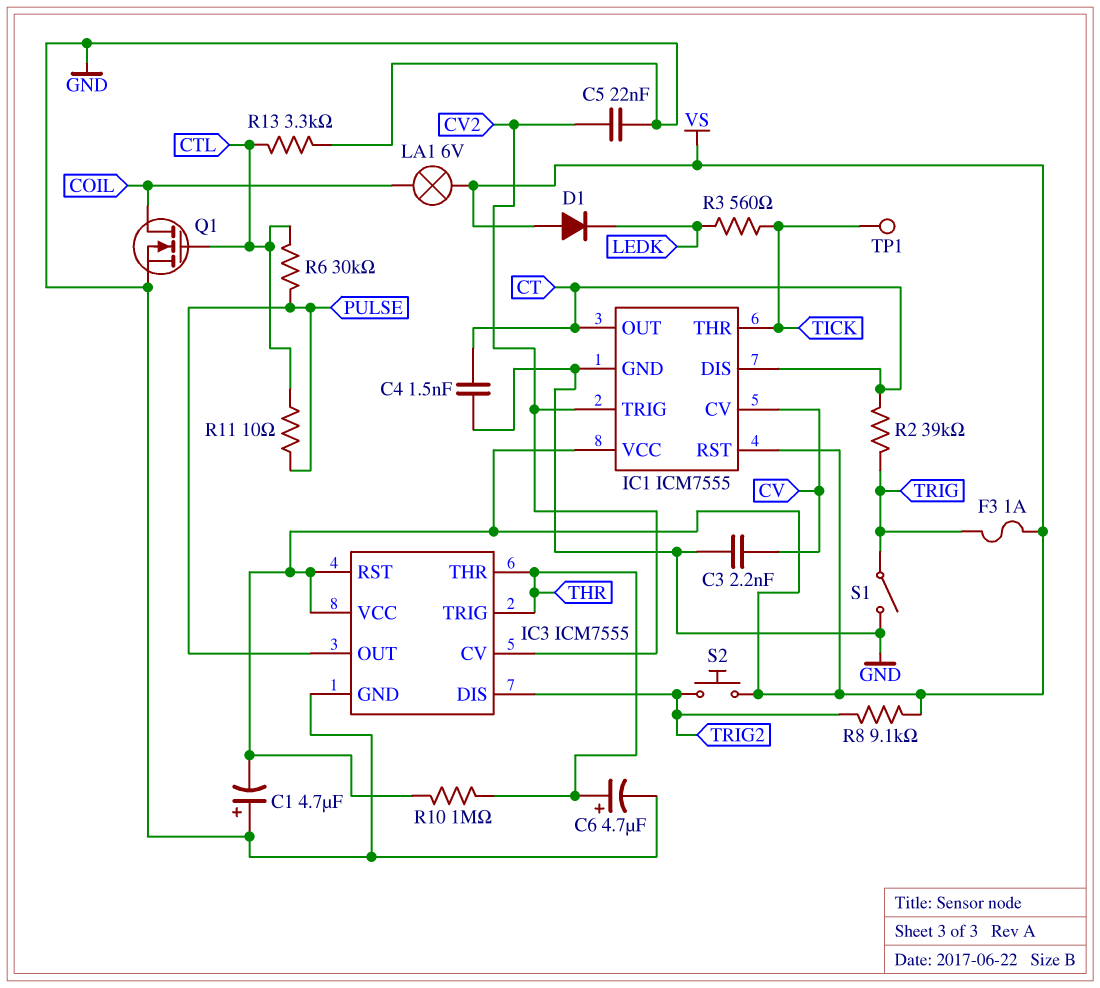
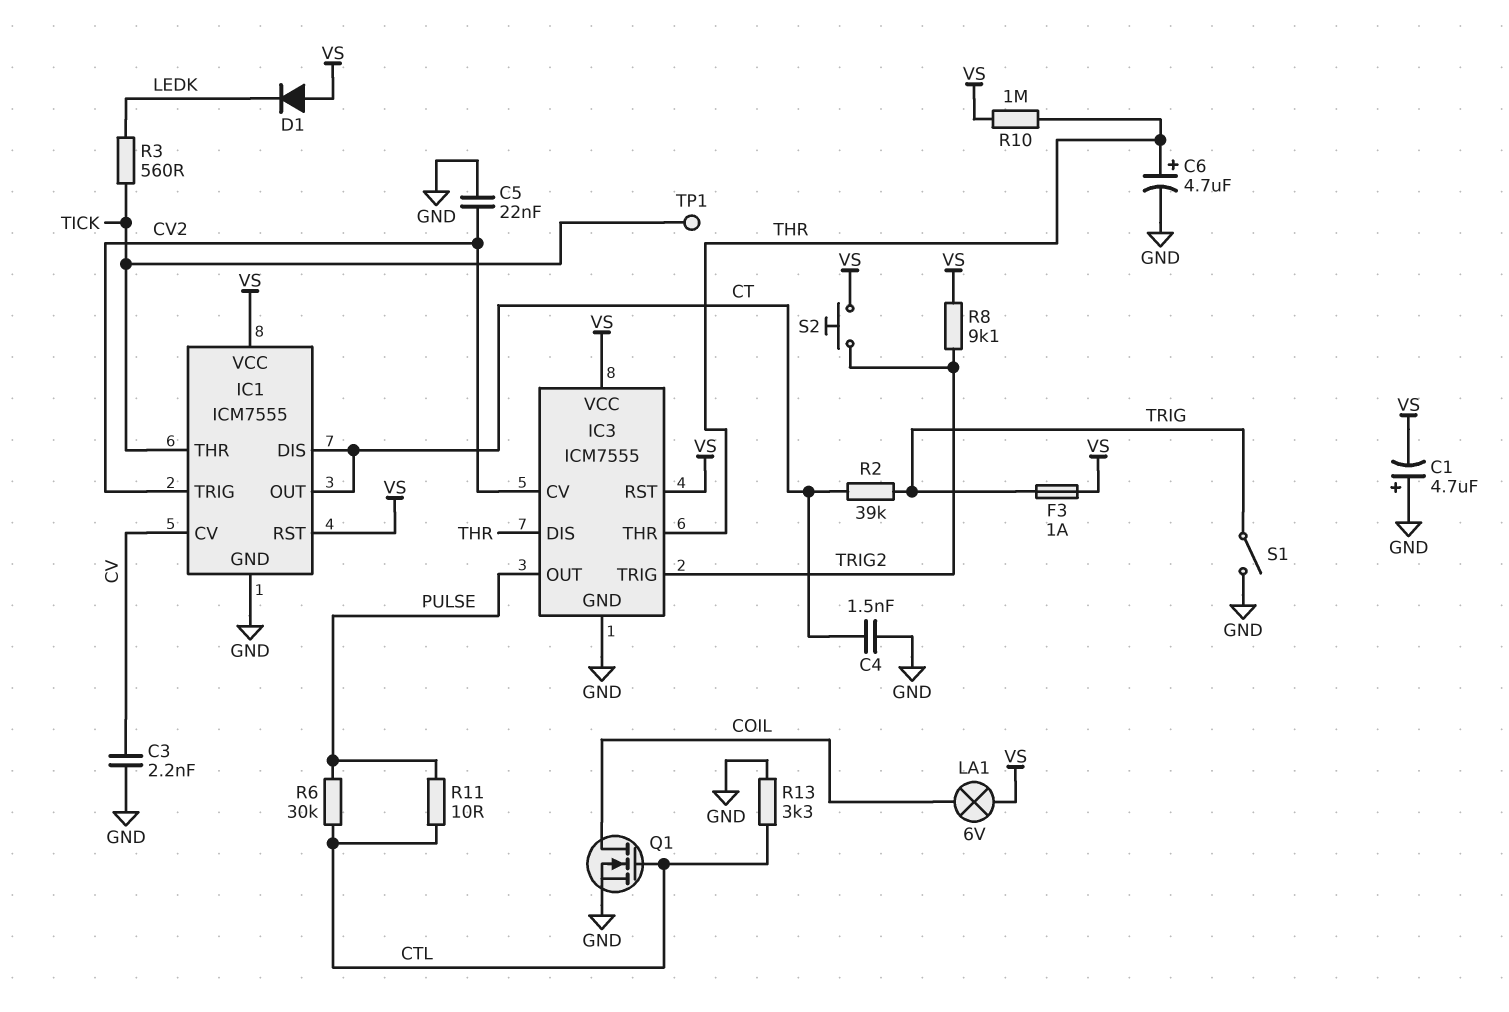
IC3 pin DIS: TRIG2 -> THR
IC3 pin TRIG: THR -> TRIG2

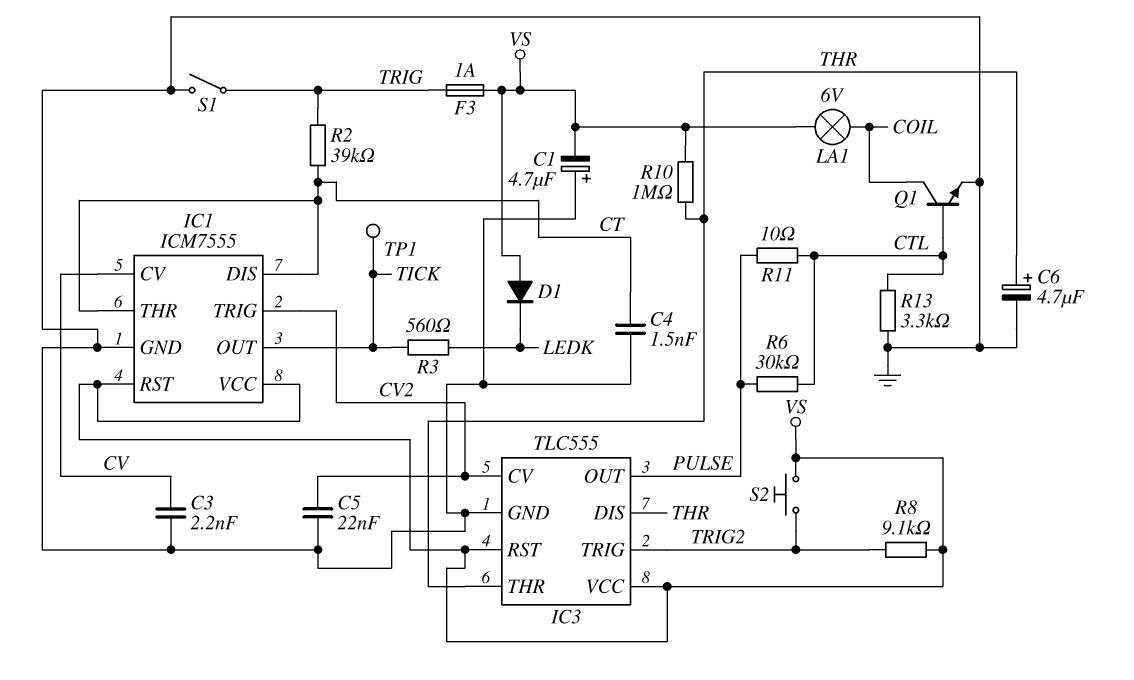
IC1 pin OUT: CT -> TICK
IC1 pin THR: TICK -> CT
IC3: ICM7555 -> TLC555
Q1: NMOS (G CTL, D COIL, S GND) -> NPN (B CTL, C COIL, E GND)

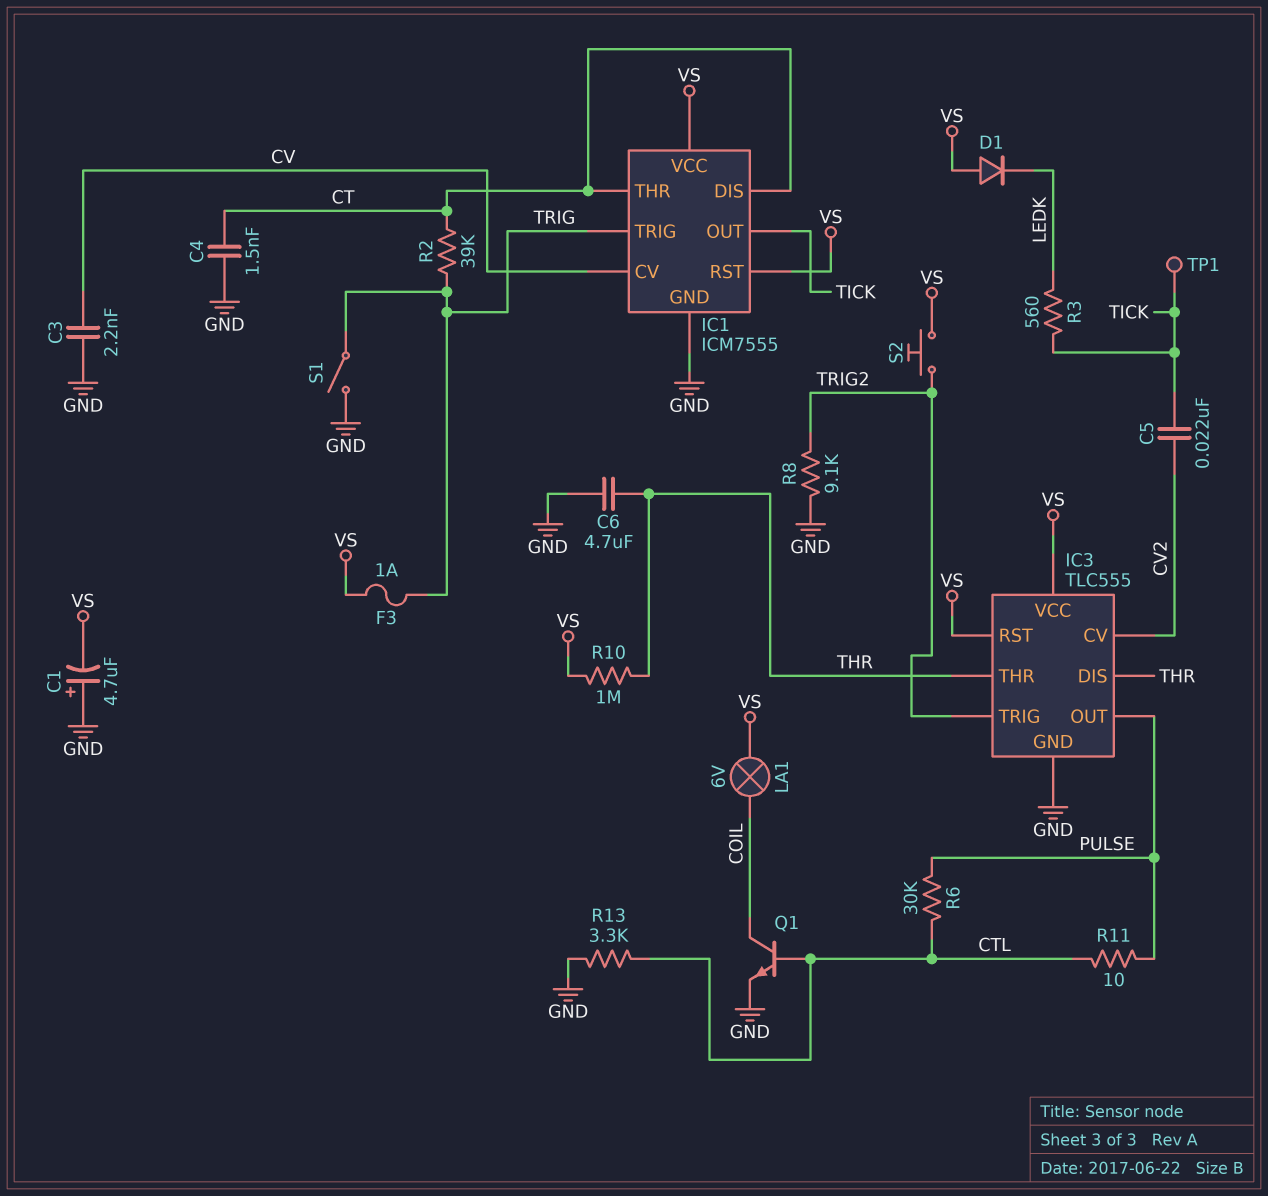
C5: 22nF (CV2, GND) -> 22nF (CV2, TICK)
C6: 4.7uF (plus THR, minus GND) -> 4.7uF (GND, THR)
IC1 pin TRIG: CV2 -> TRIG
R8: 9.1k (TRIG2, VS) -> 9.1k (GND, TRIG2)

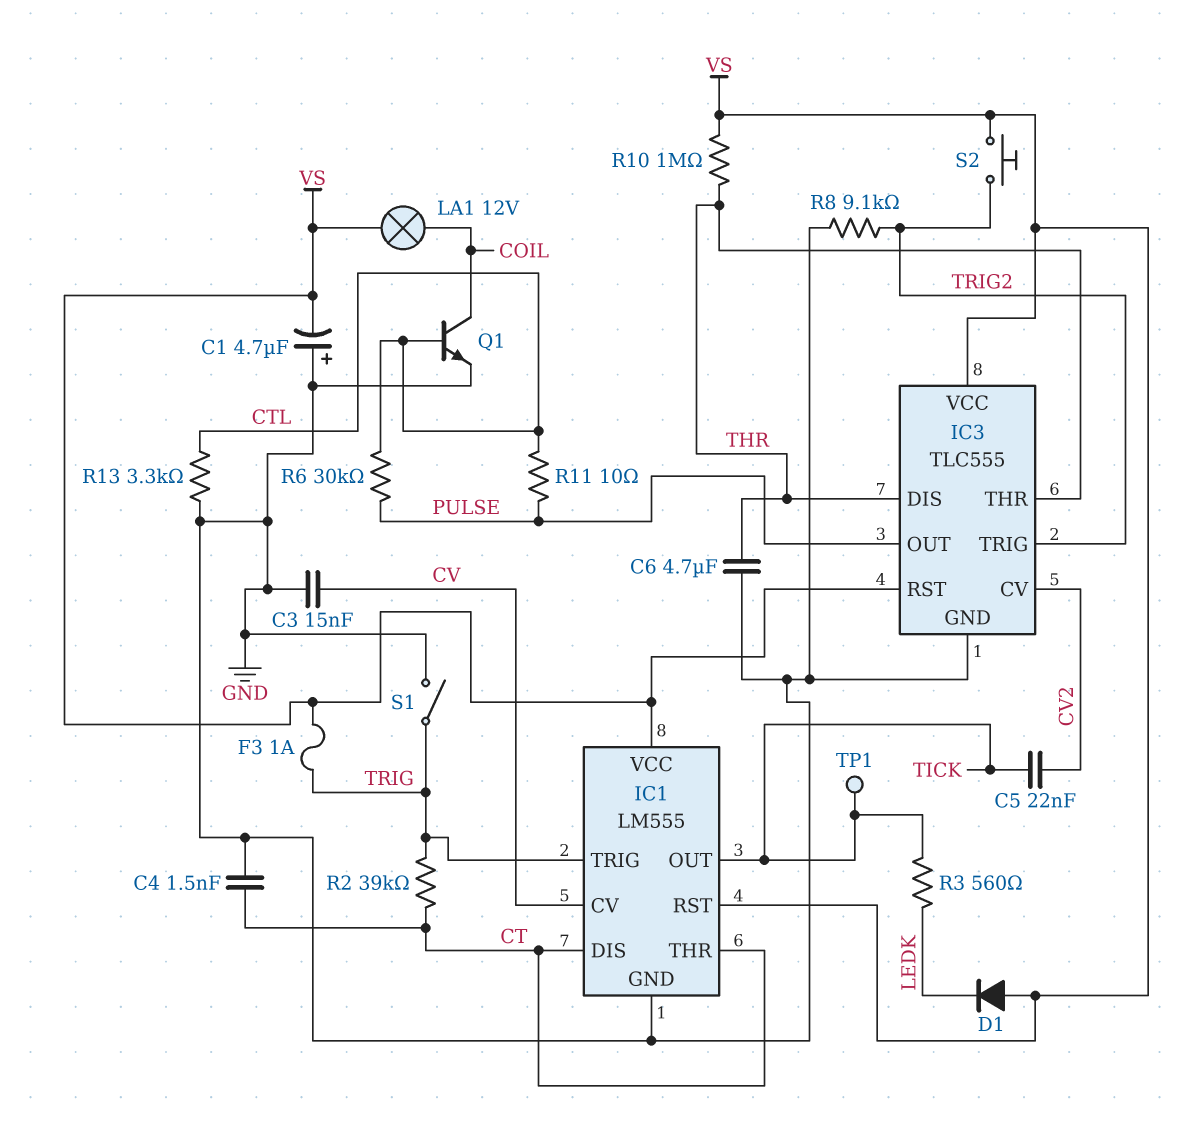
C3: 2.2nF (CV, GND) -> 15nF (CV, GND)
IC1: ICM7555 -> LM555
LA1: lamp 6V (COIL, VS) -> lamp 12V (COIL, VS)

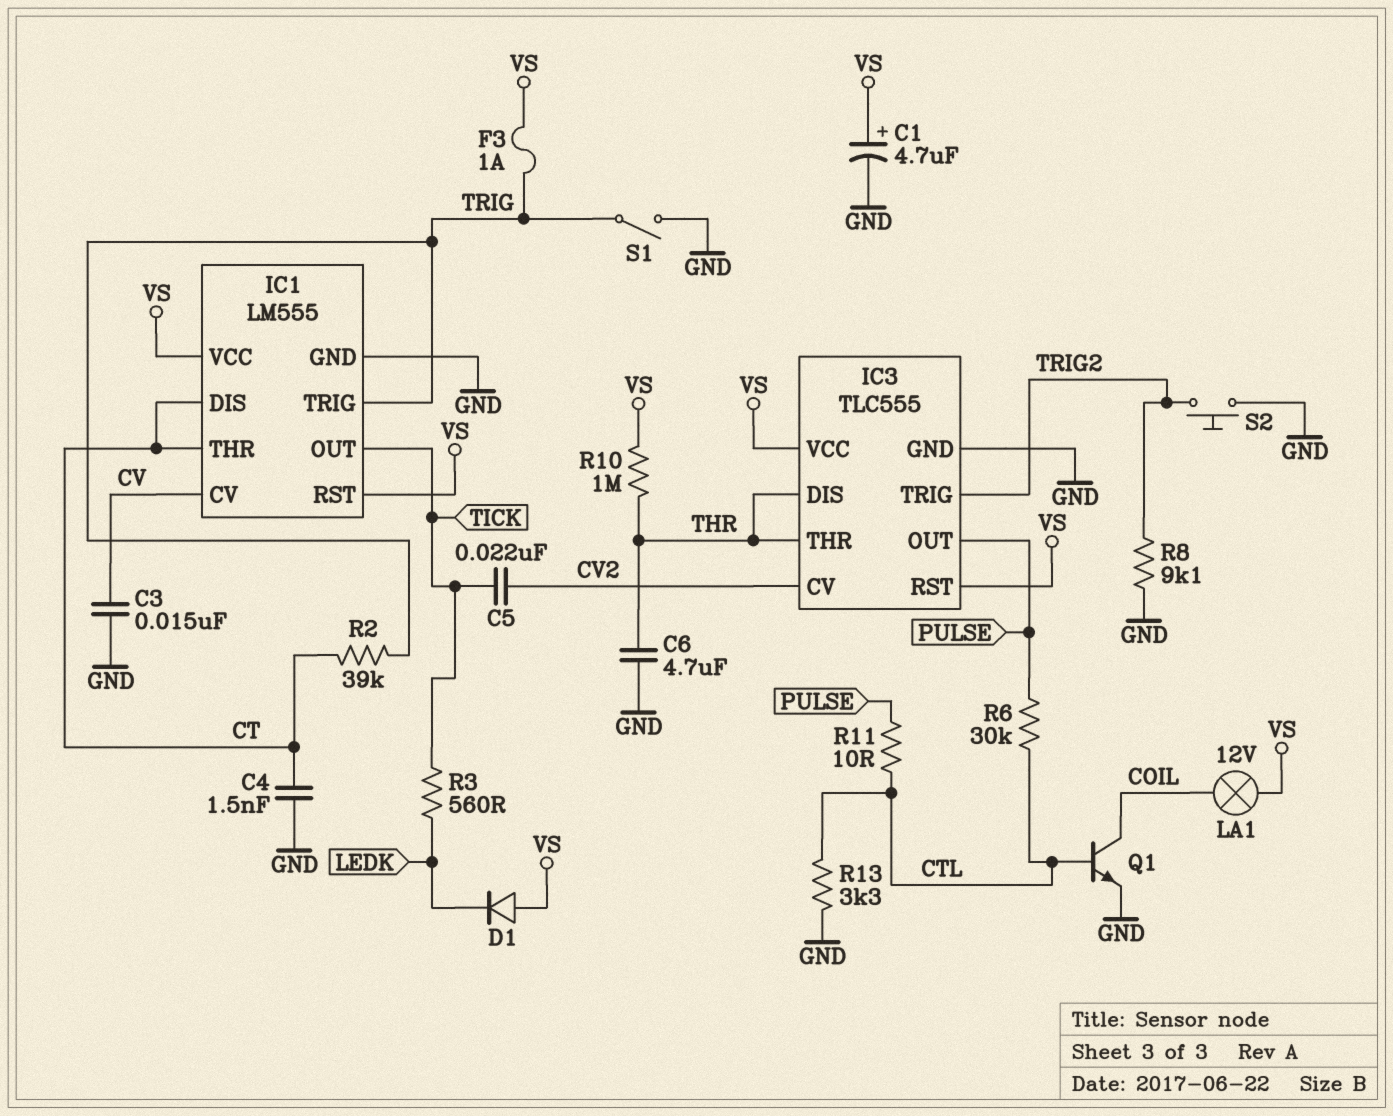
C1: 4.7uF (plus GND, minus VS) -> 4.7uF (plus VS, minus GND)
S2: button (TRIG2, VS) -> button (GND, TRIG2)
TP1: test point (TICK) -> none

